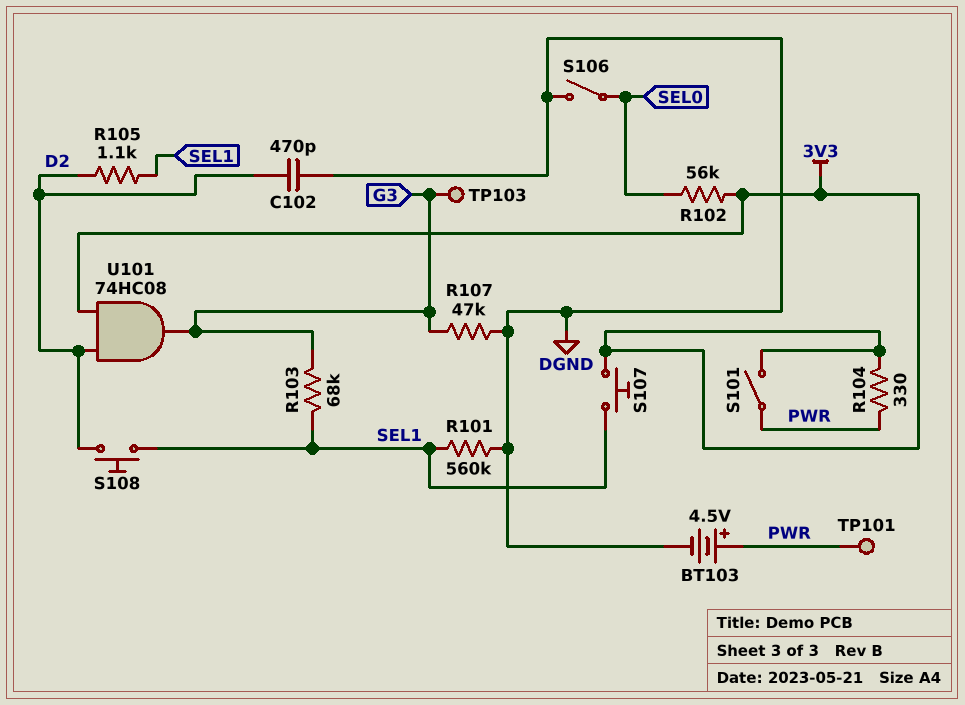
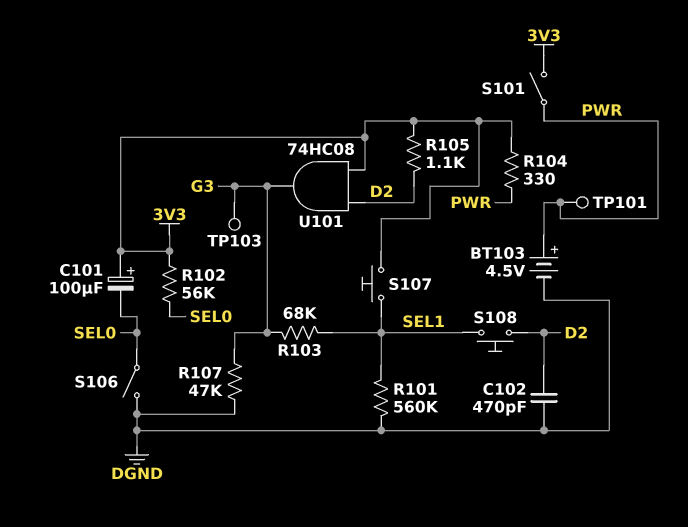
C101: none -> 100uF (plus 3V3, minus SEL0)
R105: 1.1k (D2, SEL1) -> 1.1k (3V3, D2)

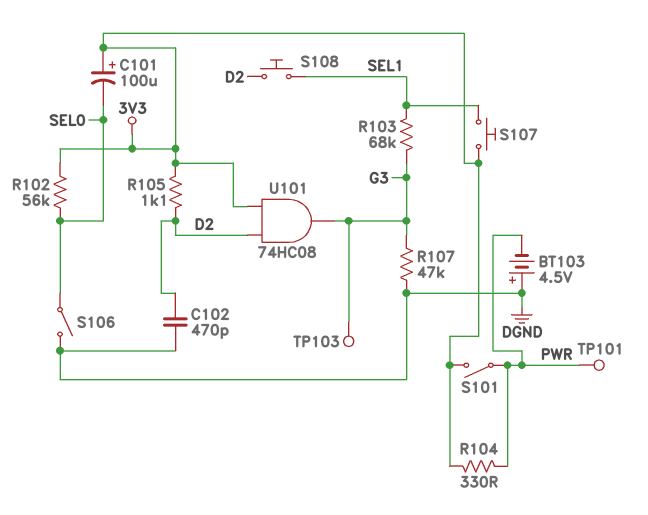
BT103: 4.5V (plus PWR, minus DGND) -> 4.5V (plus DGND, minus PWR)
R101: 560k (DGND, SEL1) -> none

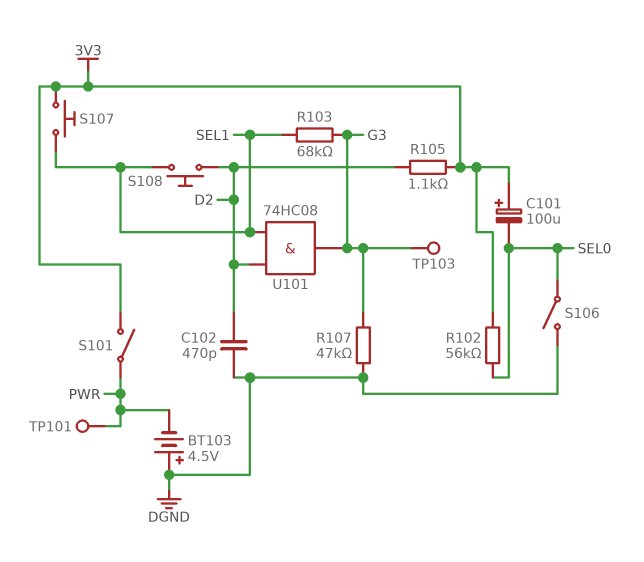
R104: 330 (3V3, PWR) -> none
U101: AND 74HC08 (in 3V3, in D2, out G3) -> AND 74HC08 (in D2, in SEL1, out G3)

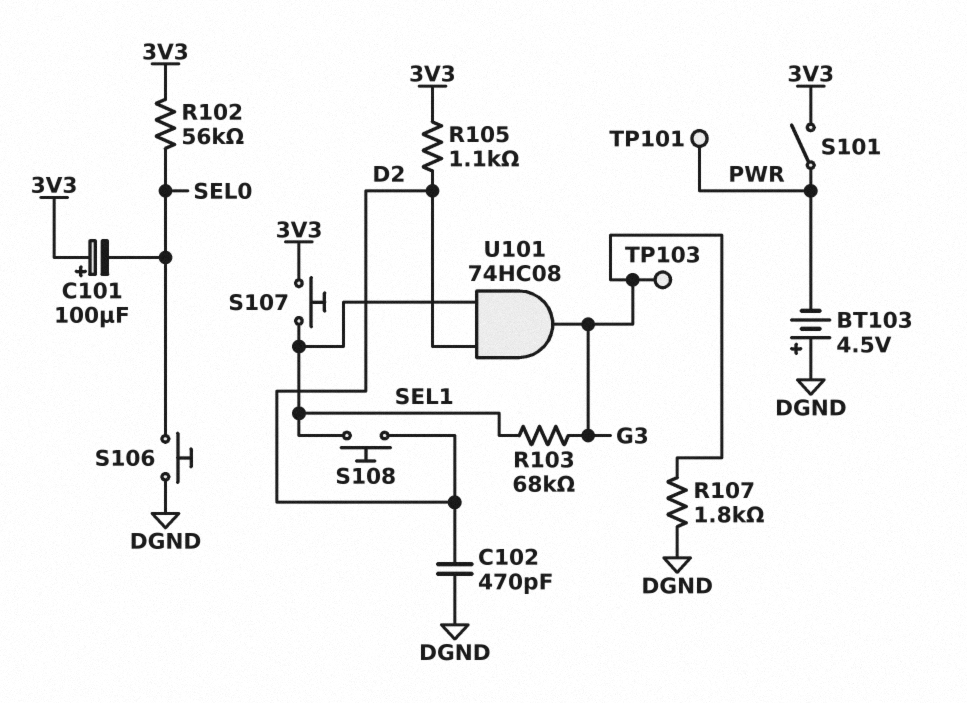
R107: 47k (DGND, G3) -> 1.8k (DGND, G3)
S106: switch (DGND, SEL0) -> button (DGND, SEL0)

